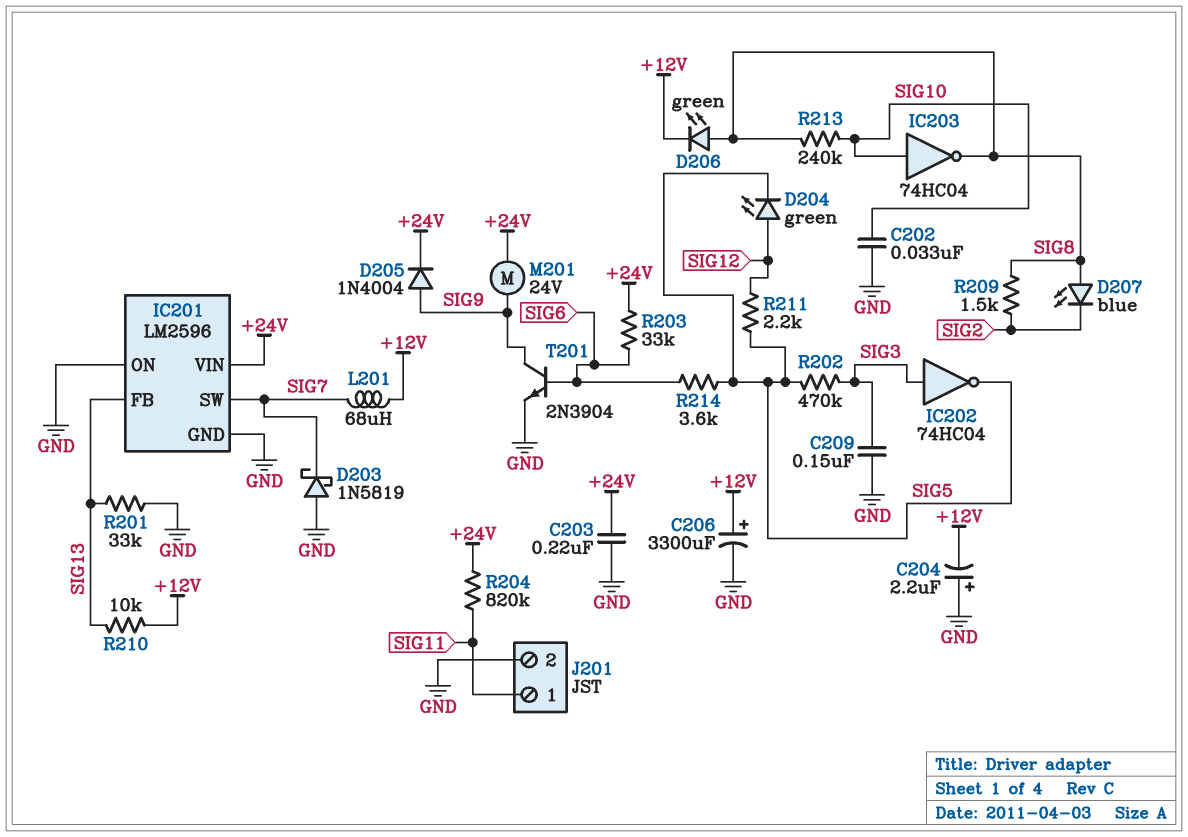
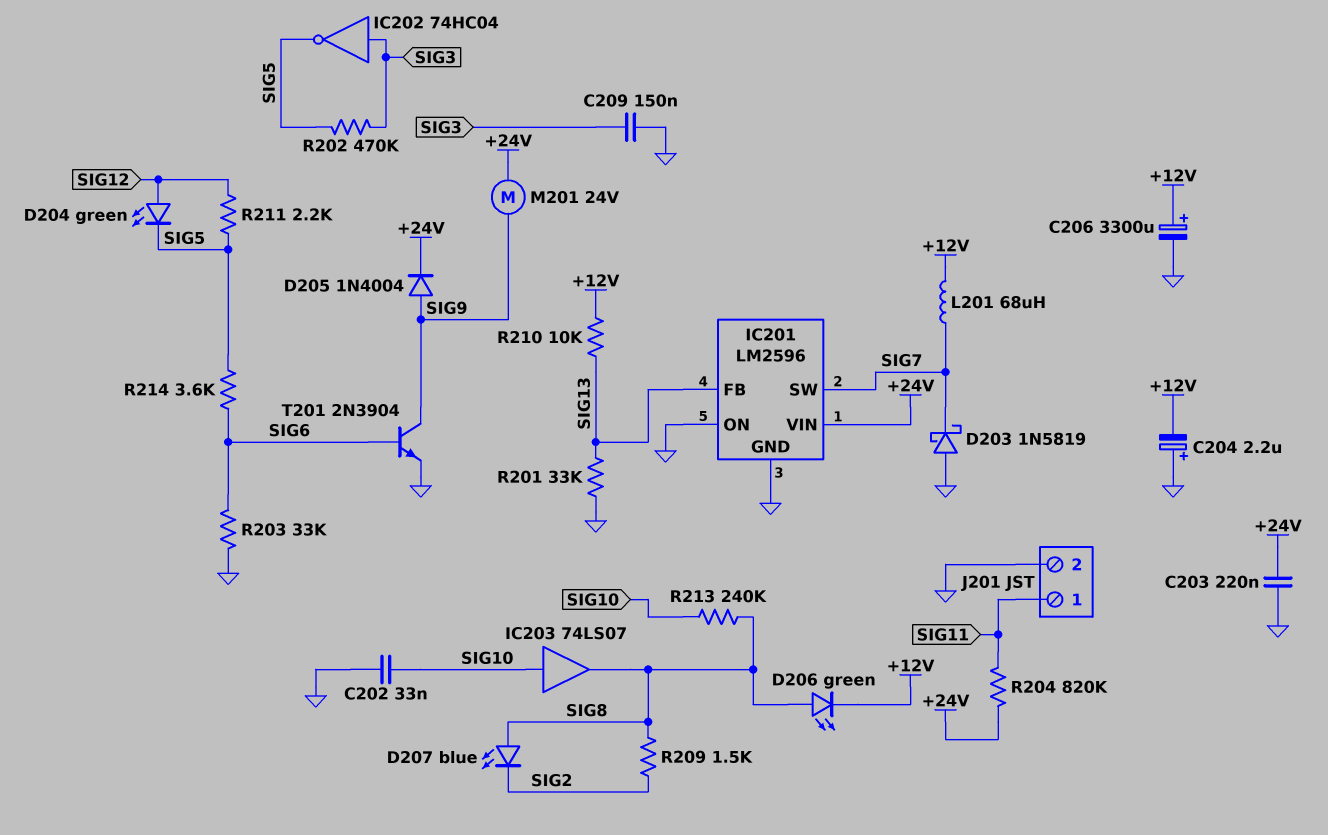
IC203: NOT 74HC04 (in SIG10, out SIG8) -> buffer 74LS07 (in SIG10, out SIG8)
R203: 33k (+24V, SIG6) -> 33k (GND, SIG6)

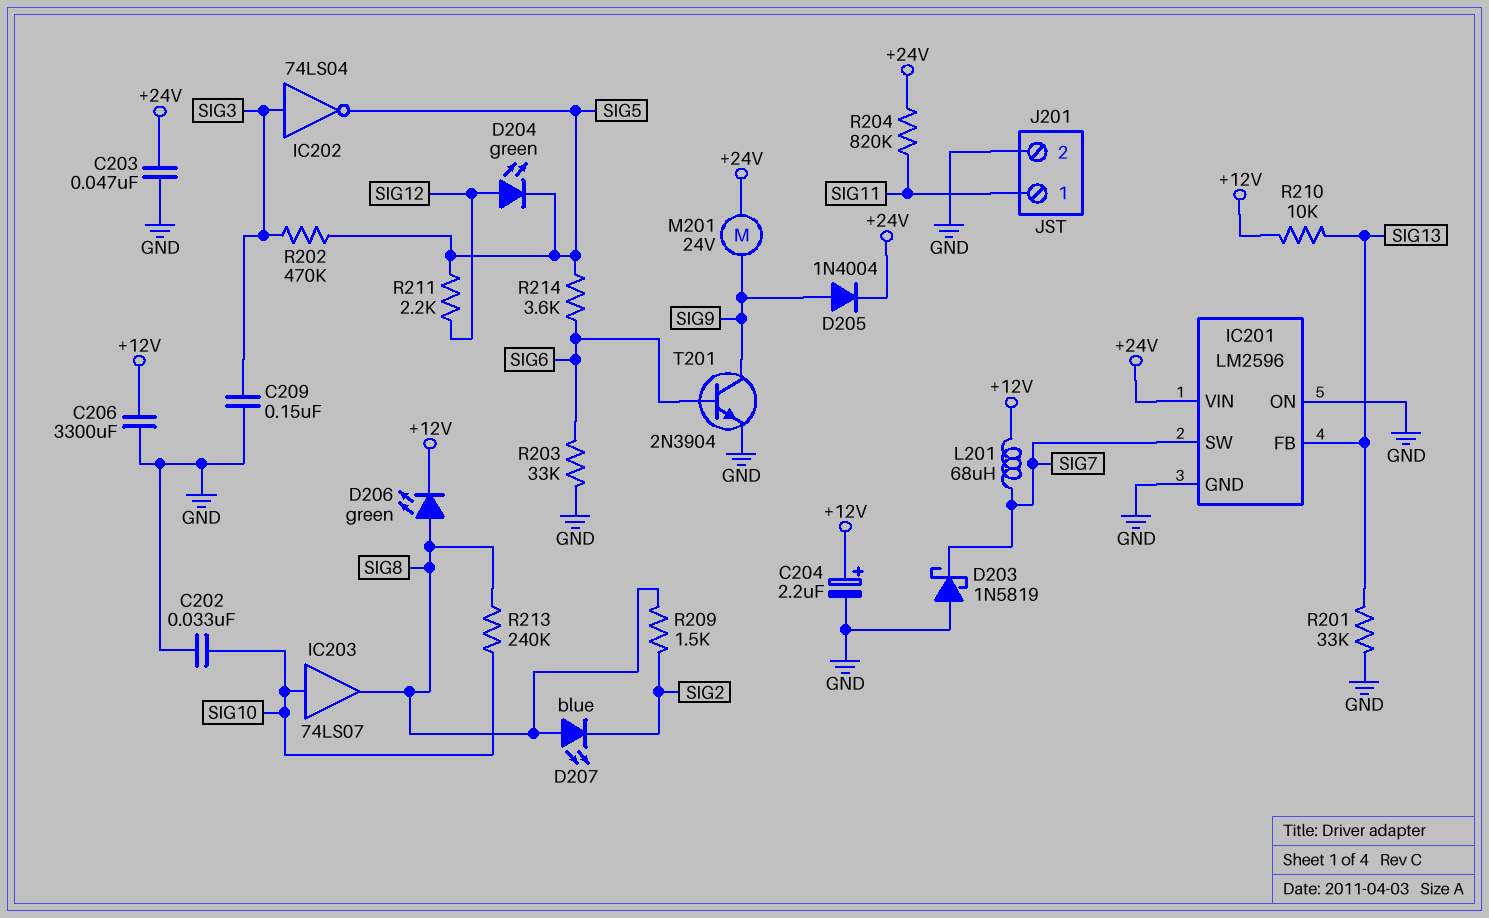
C203: 220nF (+24V, GND) -> 47nF (+24V, GND)
C204: 2.2uF (plus GND, minus +12V) -> 2.2uF (plus +12V, minus GND)
C206: 3300uF (plus +12V, minus GND) -> 3300uF (+12V, GND)
IC202: NOT 74HC04 (in SIG3, out SIG5) -> NOT 74LS04 (in SIG3, out SIG5)

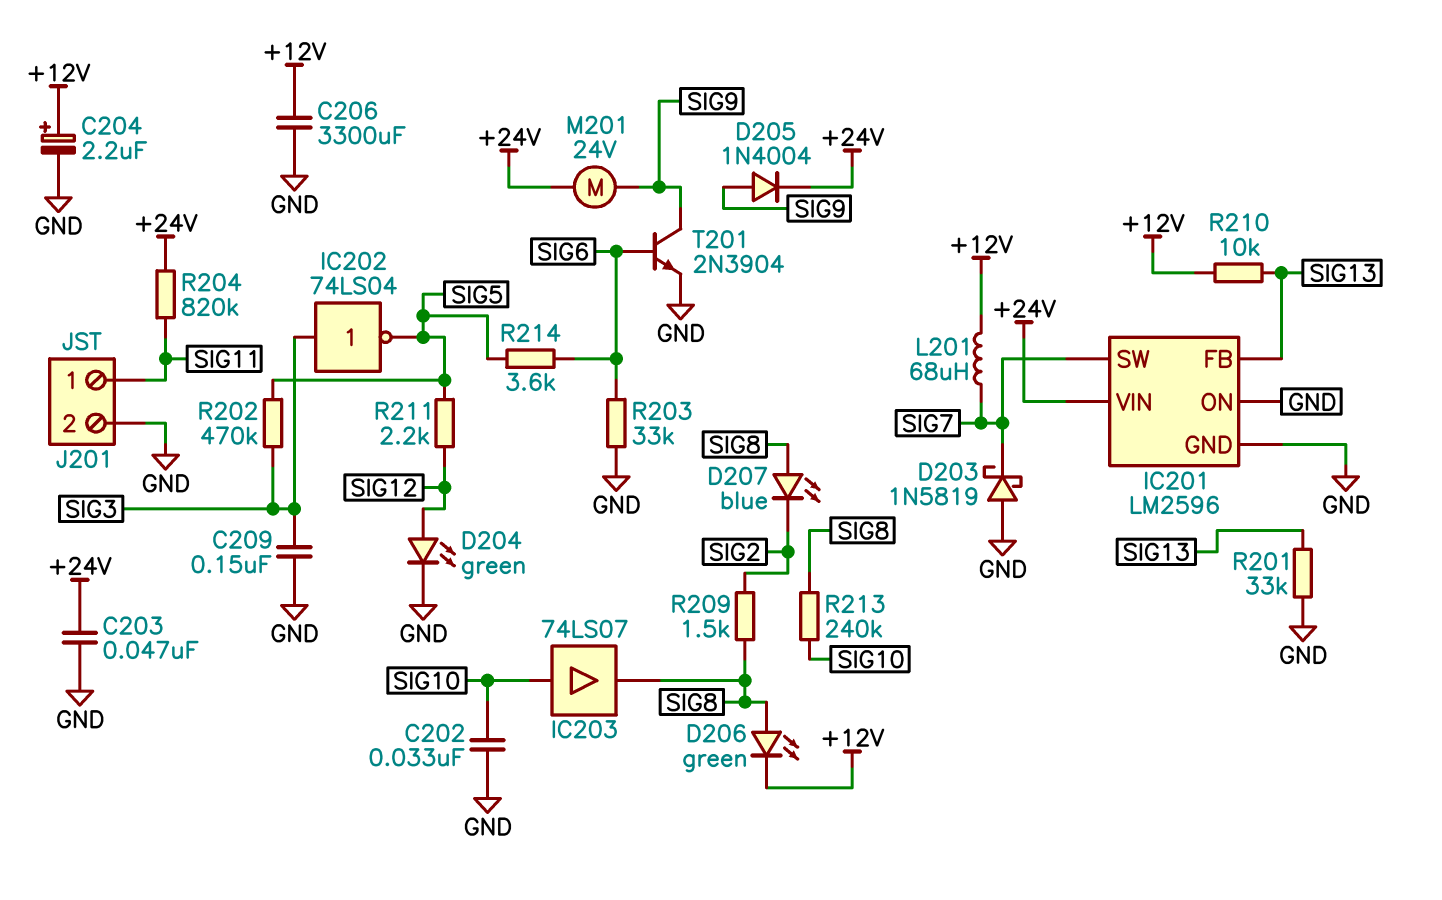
D204: LED green (A SIG12, K SIG5) -> LED green (A SIG12, K GND)

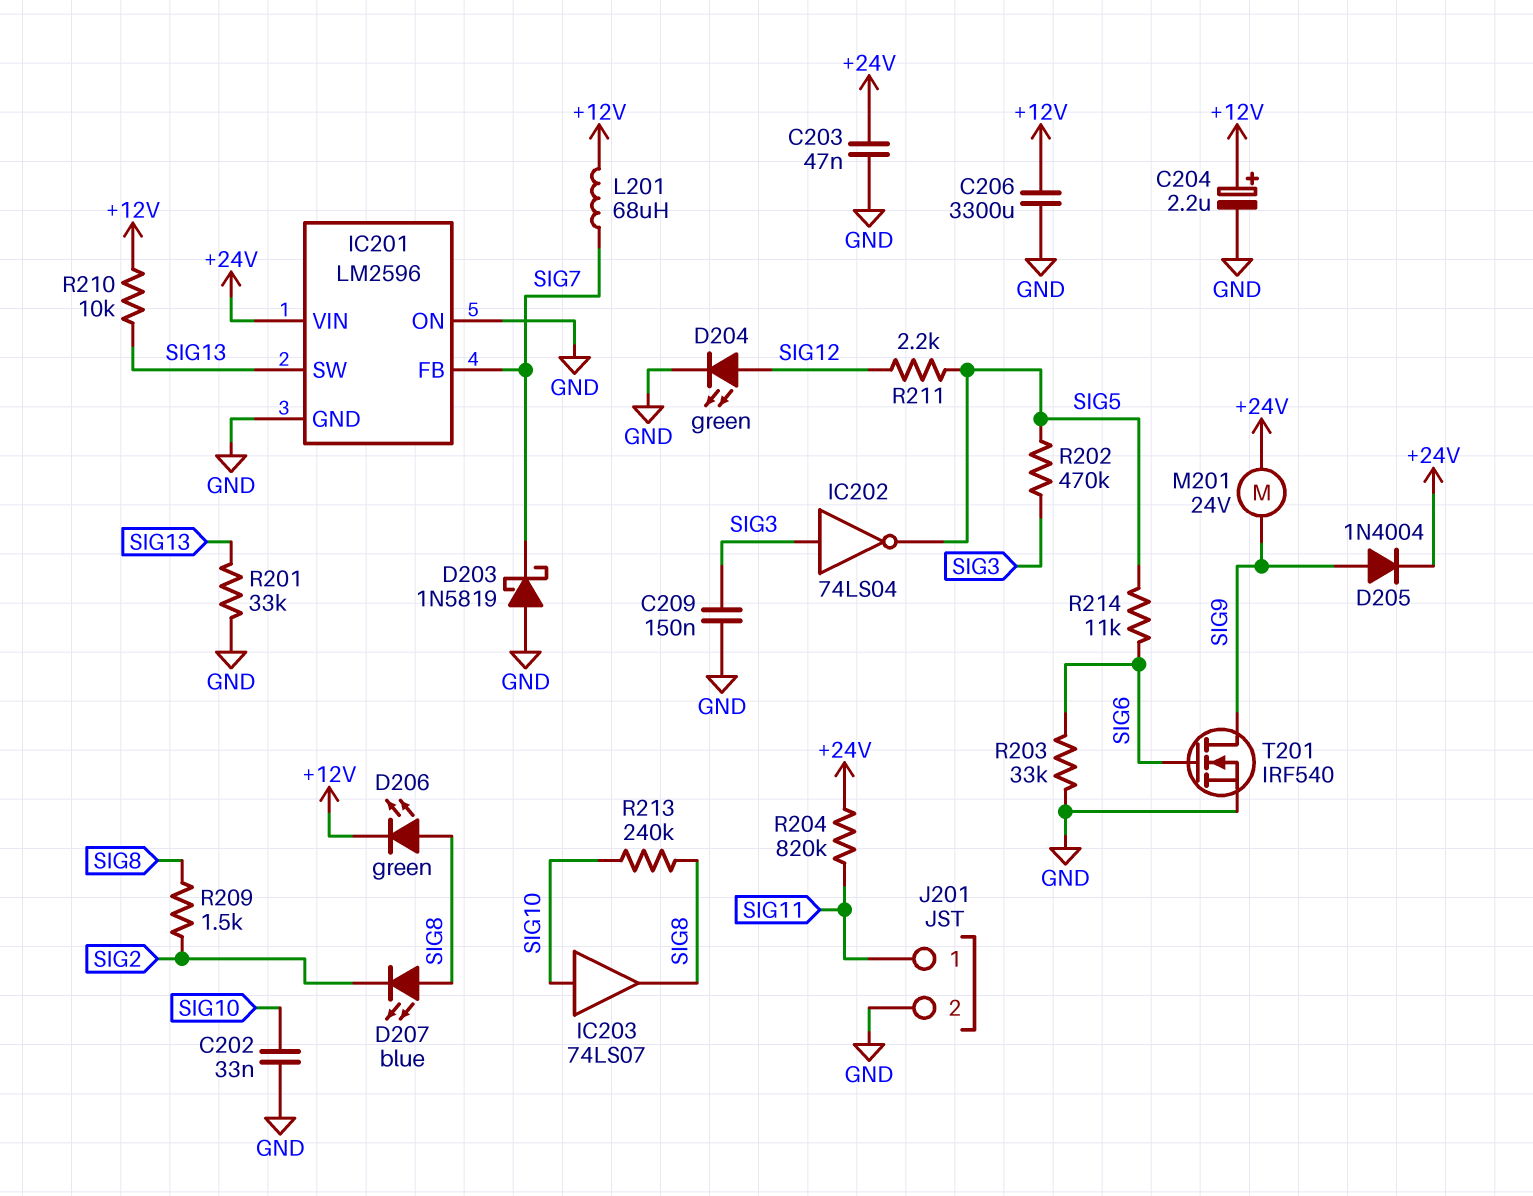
IC201 pin FB: SIG13 -> SIG7
IC201 pin SW: SIG7 -> SIG13
R214: 3.6k (SIG5, SIG6) -> 11k (SIG5, SIG6)
T201: NPN 2N3904 (B SIG6, C SIG9, E GND) -> NMOS IRF540 (G SIG6, D SIG9, S GND)

